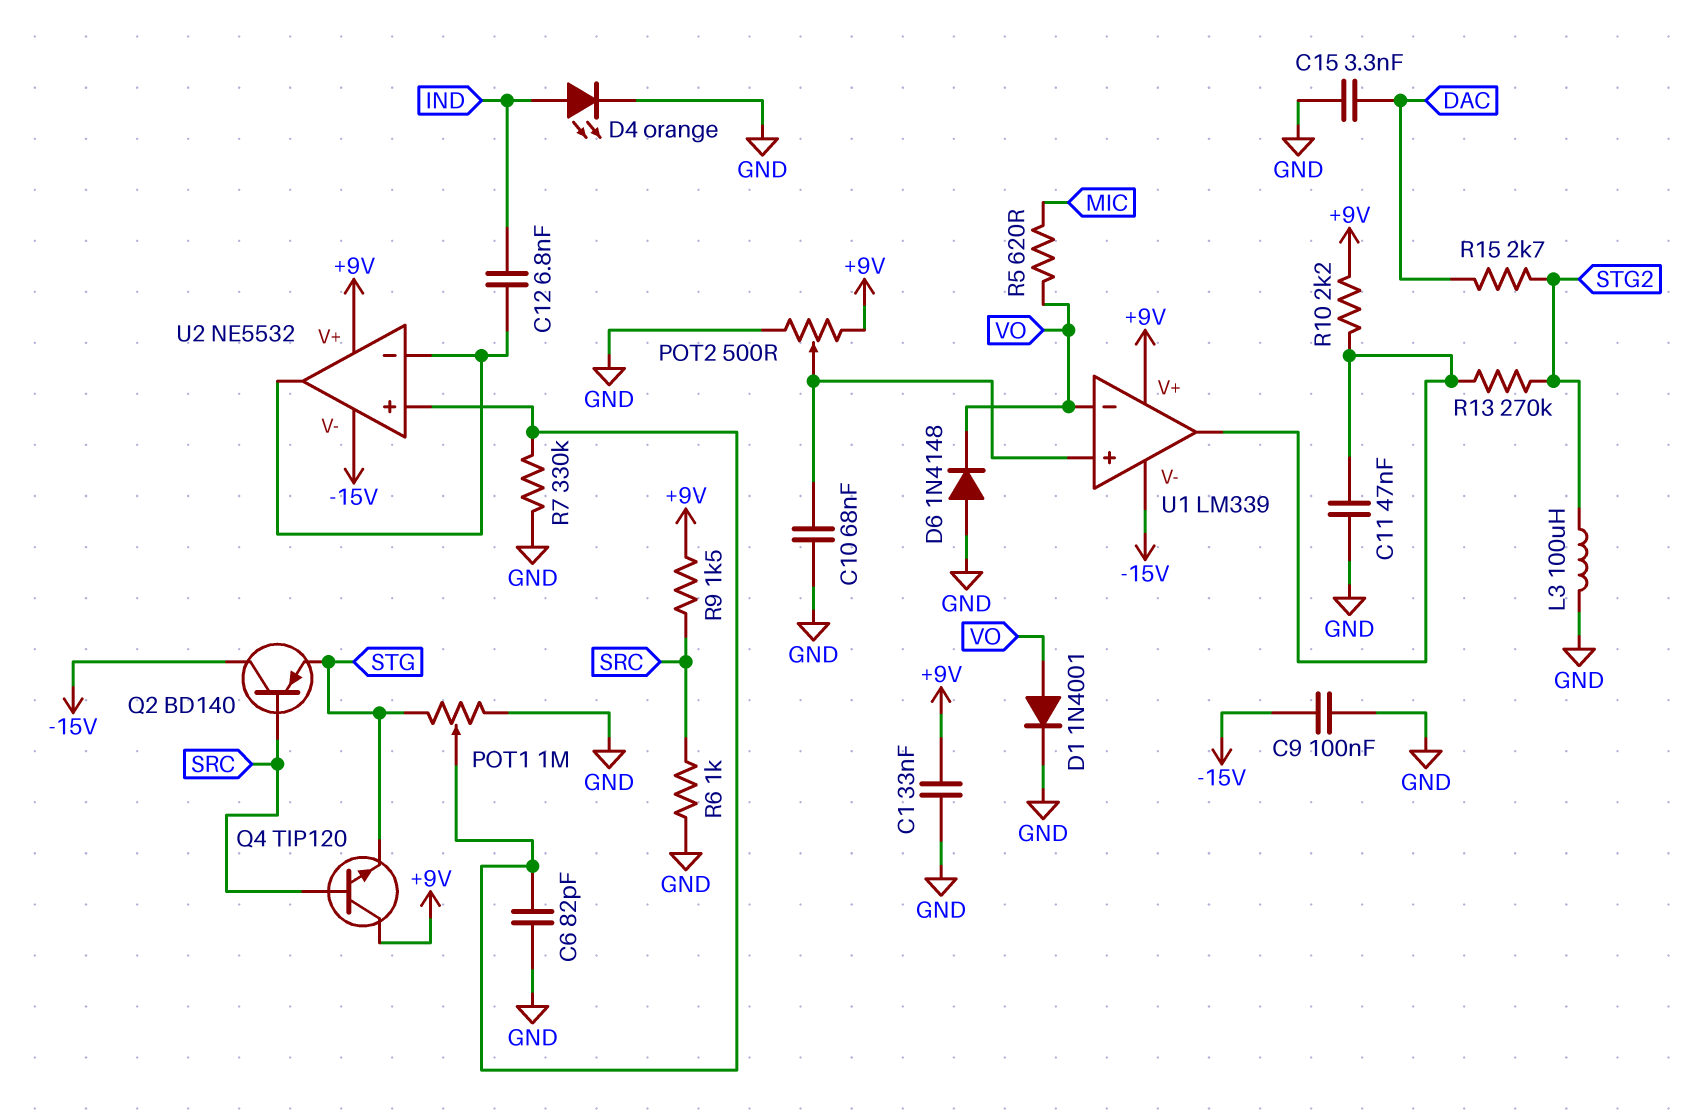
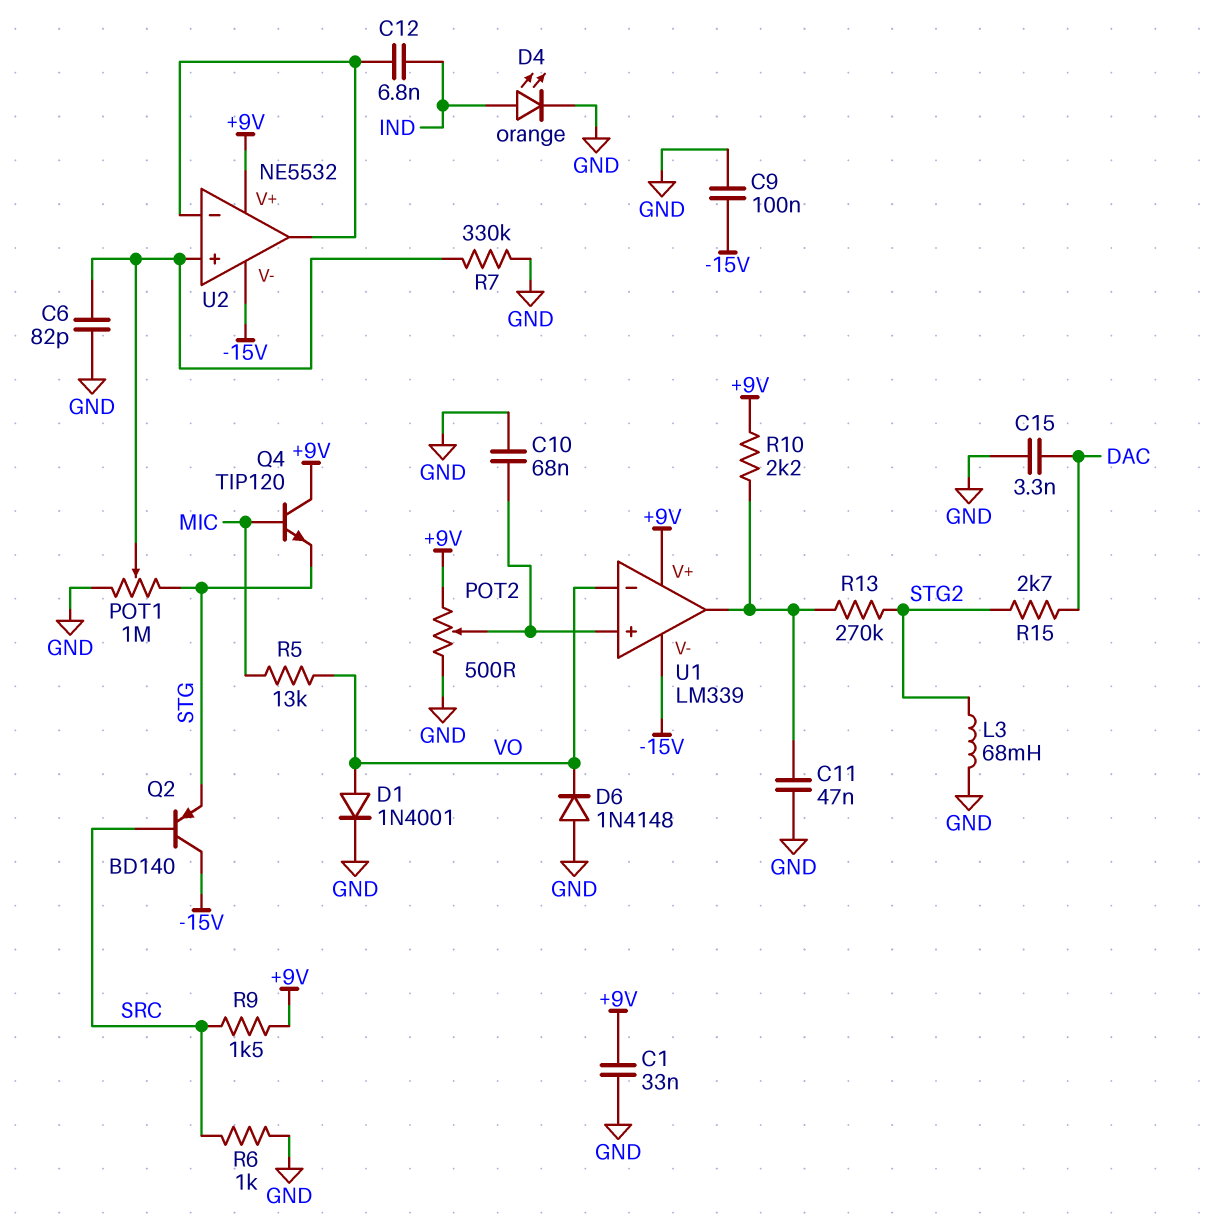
L3: 100uH (GND, STG2) -> 68mH (GND, STG2)
Q4: NPN TIP120 (B SRC, C +9V, E STG) -> NPN TIP120 (B MIC, C +9V, E STG)
R5: 620 (MIC, VO) -> 13k (MIC, VO)

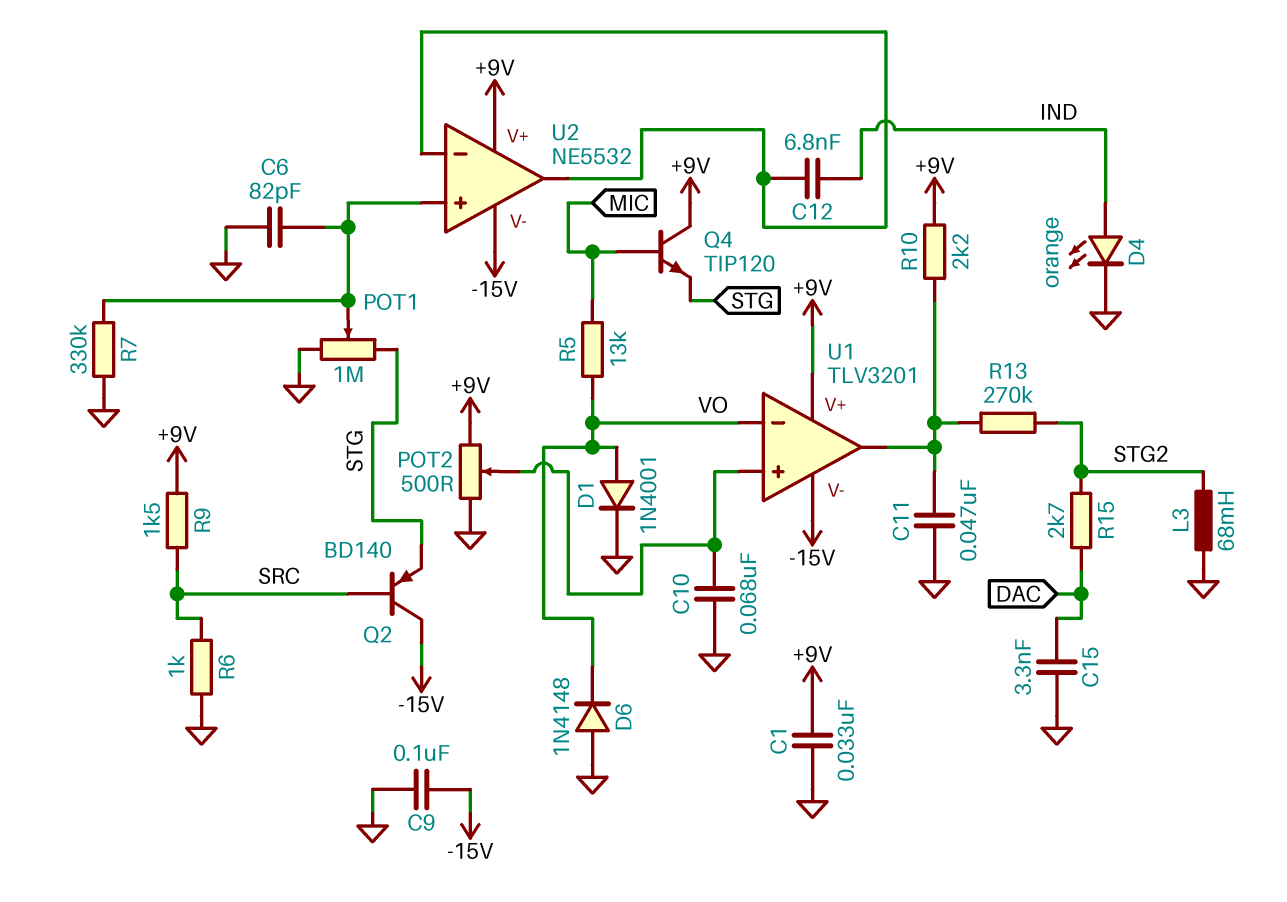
U1: LM339 -> TLV3201

